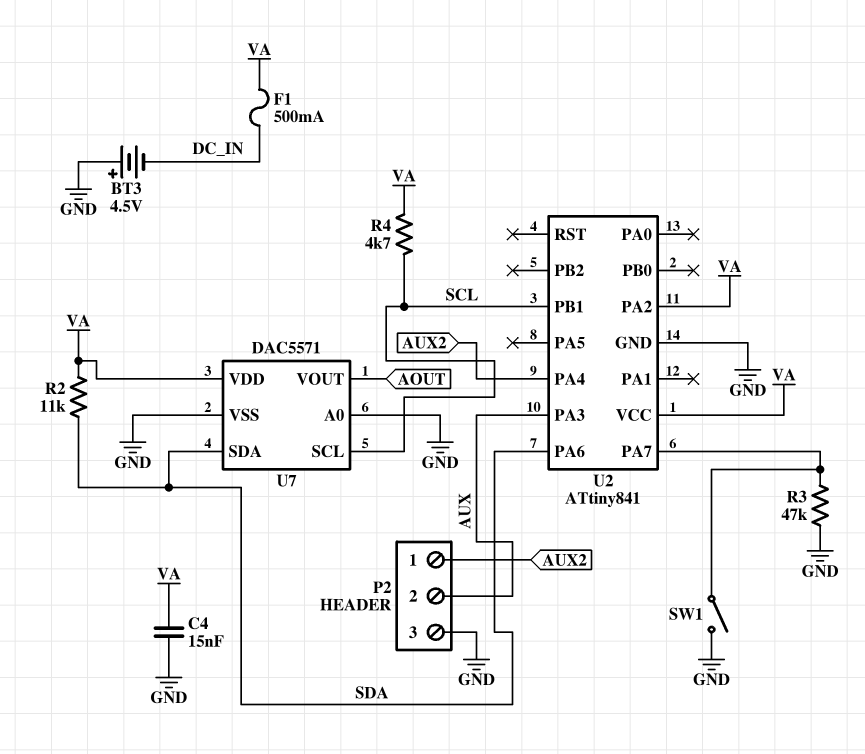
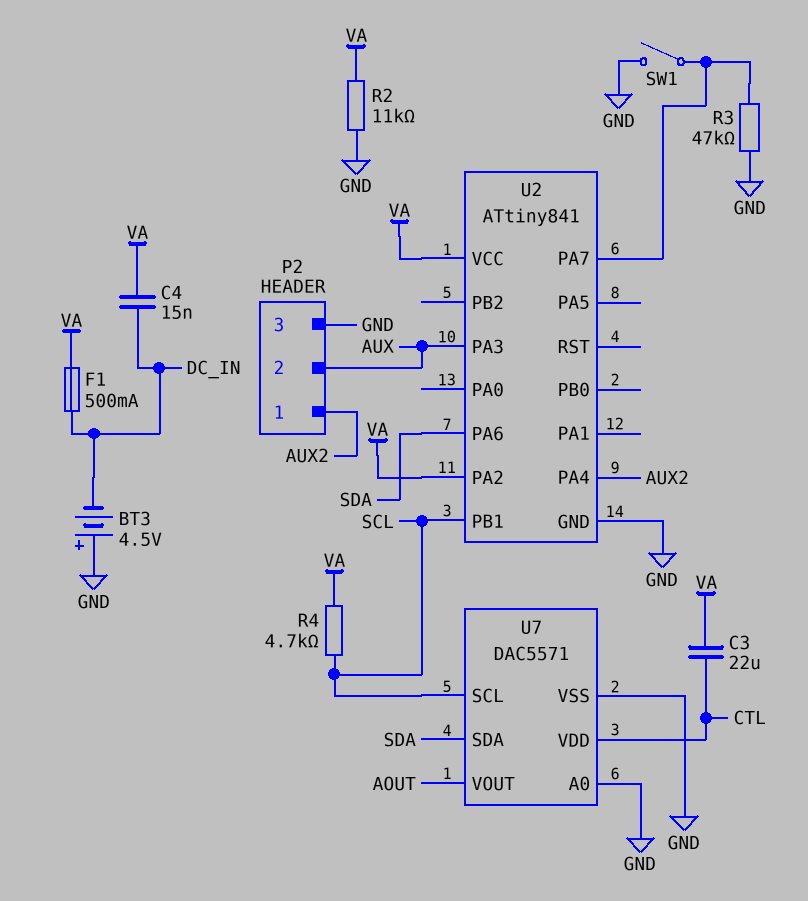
C3: none -> 22uF (CTL, VA)
C4: 15nF (GND, VA) -> 15nF (DC_IN, VA)
R2: 11k (SDA, VA) -> 11k (GND, VA)
U7 pin VDD: VA -> CTL

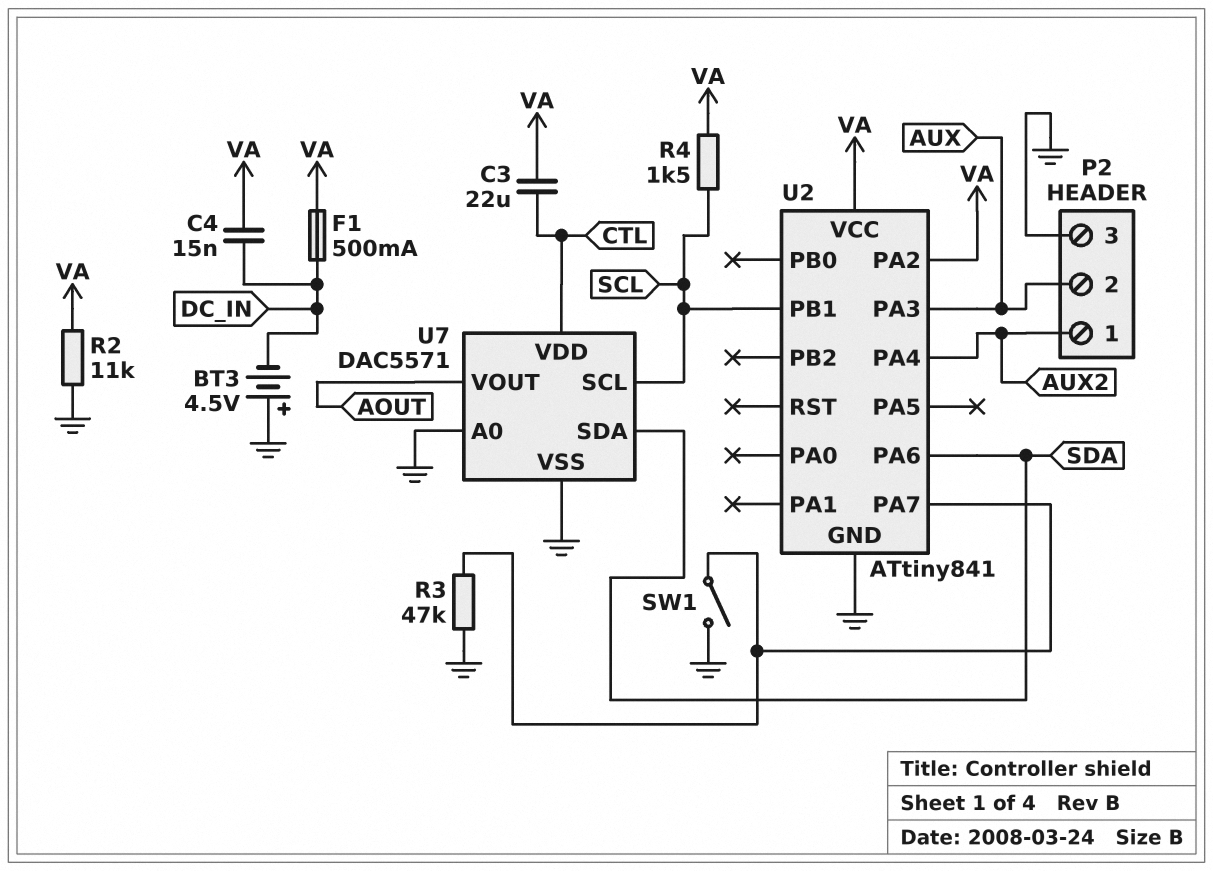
R4: 4.7k (SCL, VA) -> 1.5k (SCL, VA)

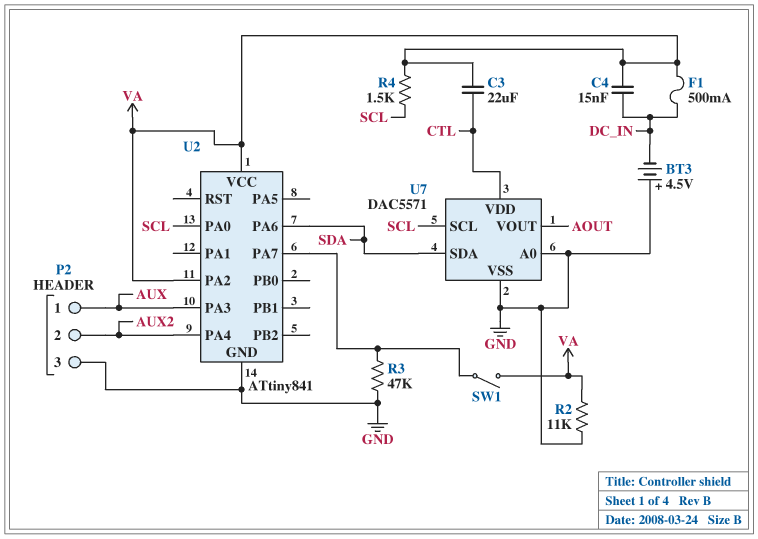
P2 pin 1: AUX2 -> AUX
P2 pin 2: AUX -> AUX2
SW1: switch (GND, U2/PA7) -> switch (U2/PA7, VA)
U2 pin PA0: none -> SCL
U2 pin PB1: SCL -> none

